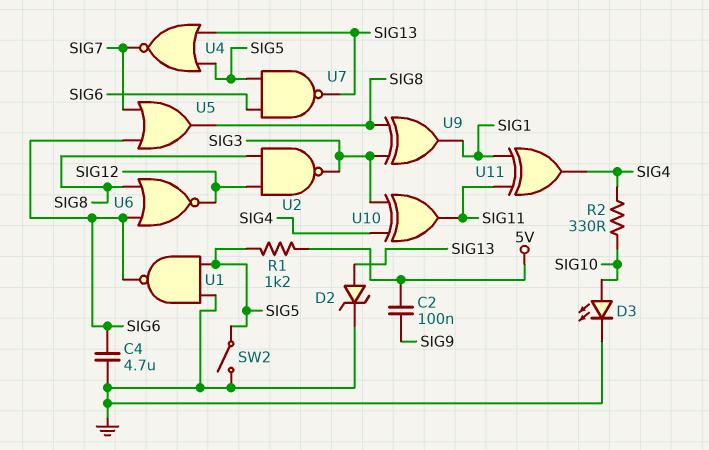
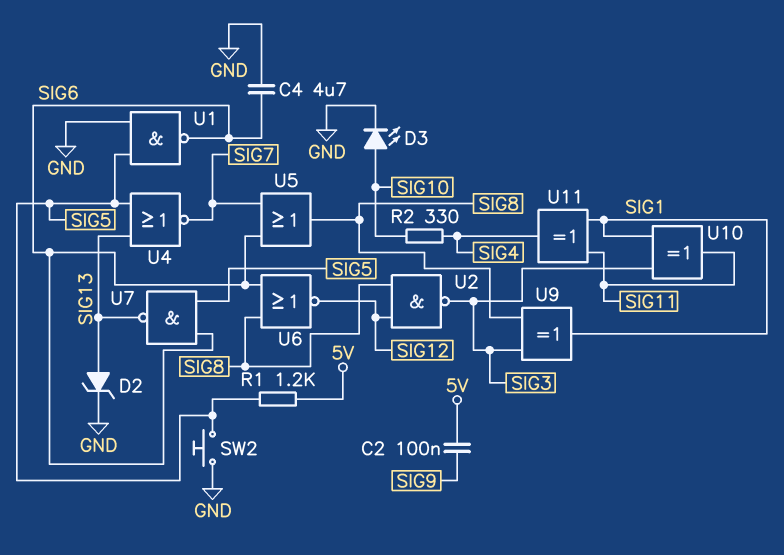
SW2: switch (GND, SIG5) -> button (GND, SIG5)
U10: XOR (in SIG3, in SIG4, out SIG11) -> XOR (in SIG1, in SIG3, out SIG11)

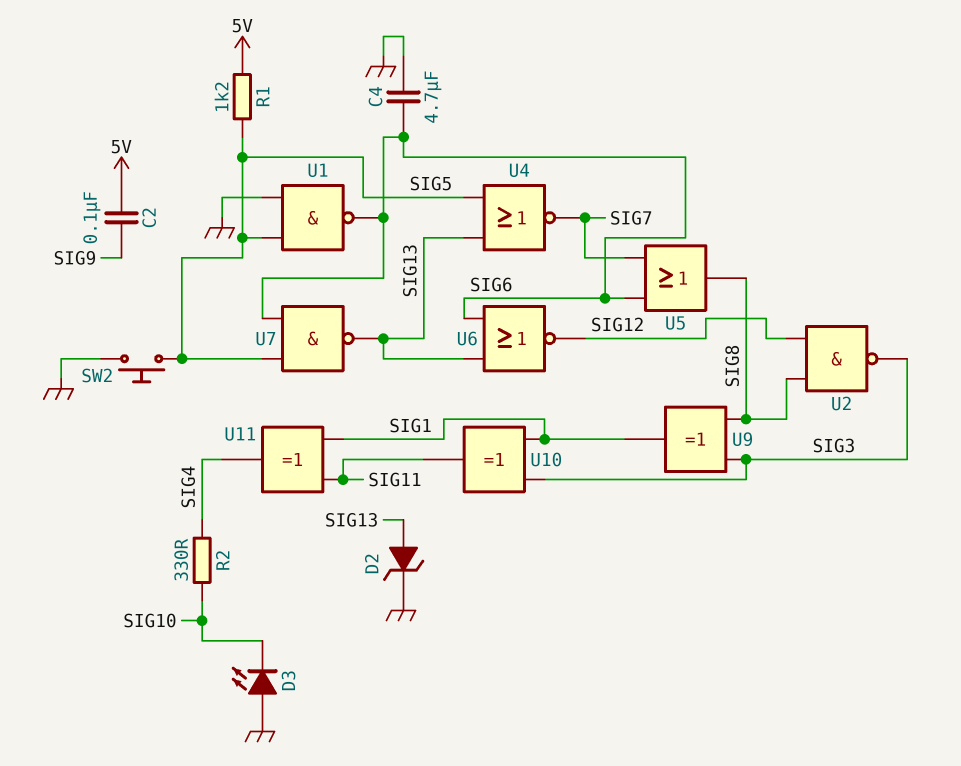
D3: LED (A SIG10, K GND) -> LED (A GND, K SIG10)
U6: NOR (in SIG6, in SIG8, out SIG12) -> NOR (in SIG6, in SIG13, out SIG12)

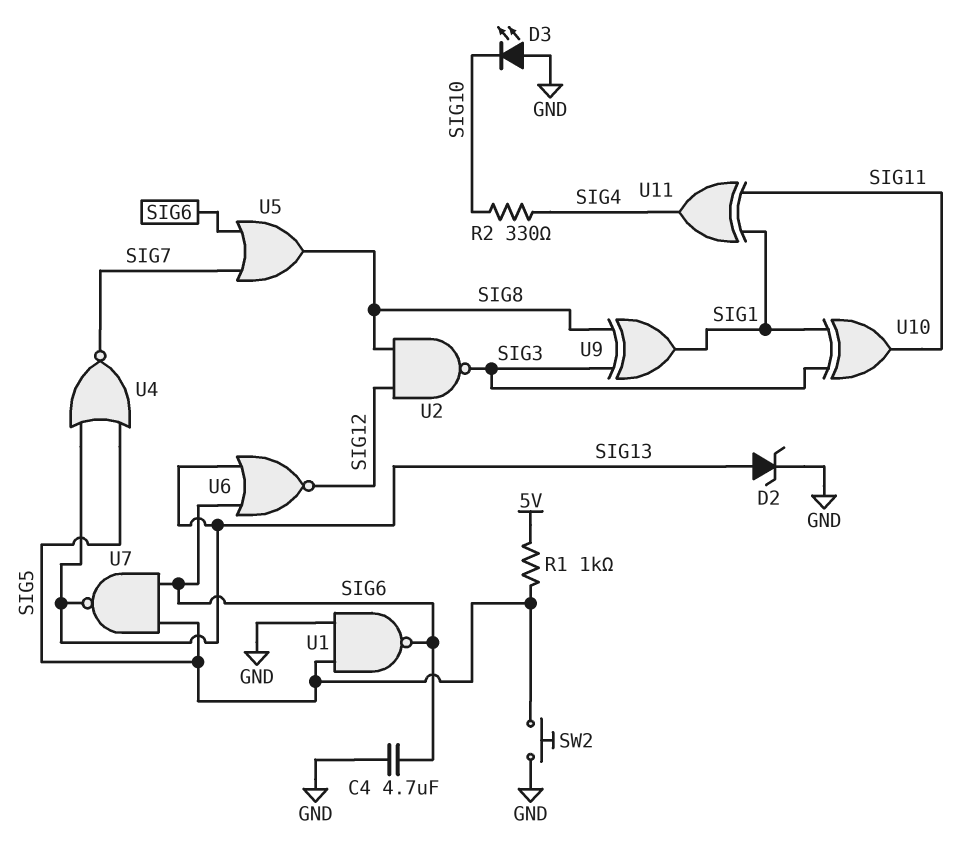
C2: 100nF (5V, SIG9) -> none
R1: 1.2k (5V, SIG5) -> 1k (5V, SIG5)

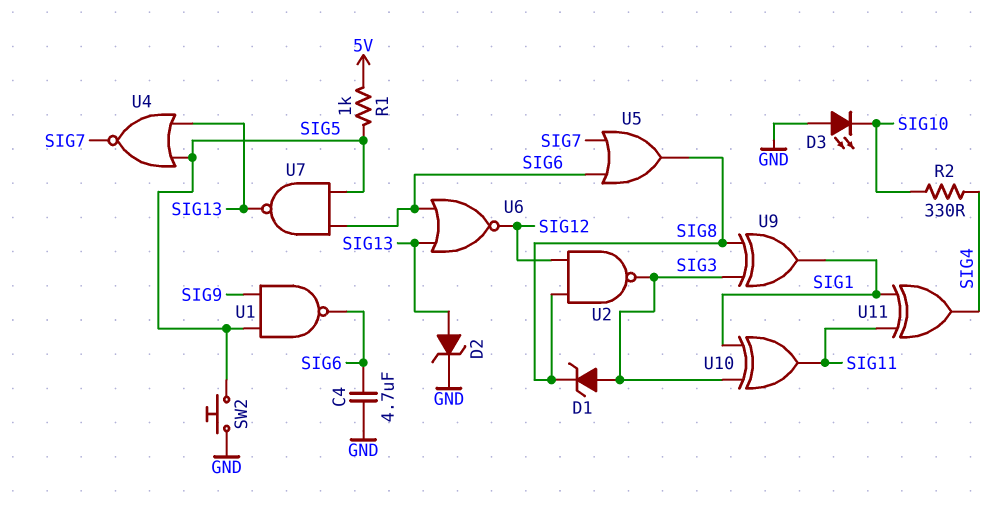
D1: none -> zener (A SIG3, K SIG8)
U1: NAND (in GND, in SIG5, out SIG6) -> NAND (in SIG5, in SIG9, out SIG6)

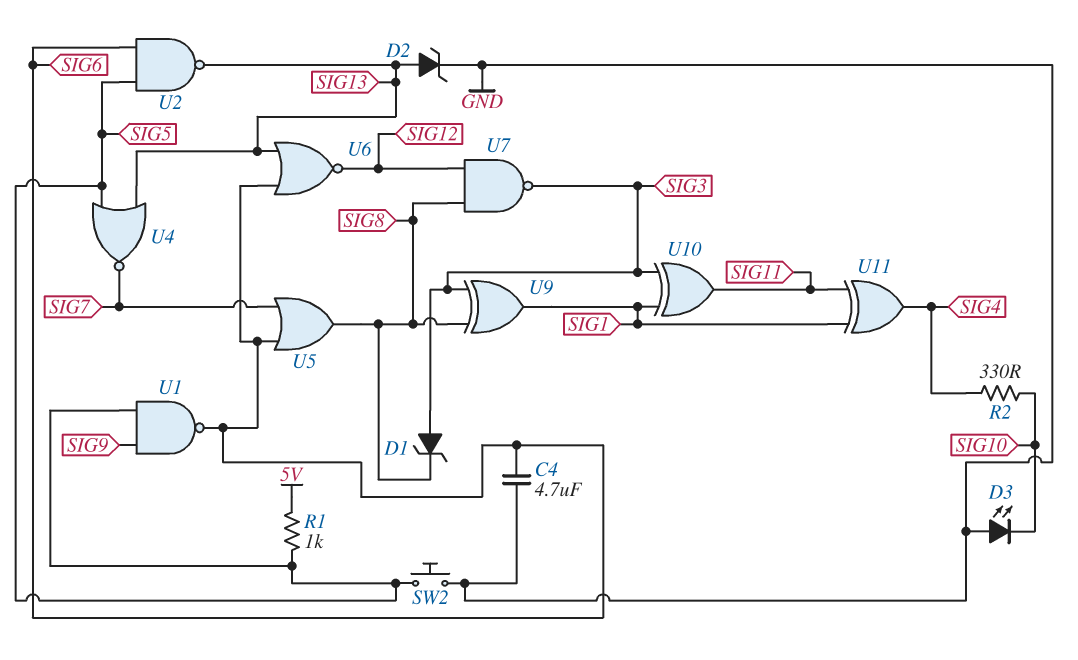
U2: NAND (in SIG8, in SIG12, out SIG3) -> NAND (in SIG5, in SIG6, out SIG13)
U7: NAND (in SIG5, in SIG6, out SIG13) -> NAND (in SIG8, in SIG12, out SIG3)

